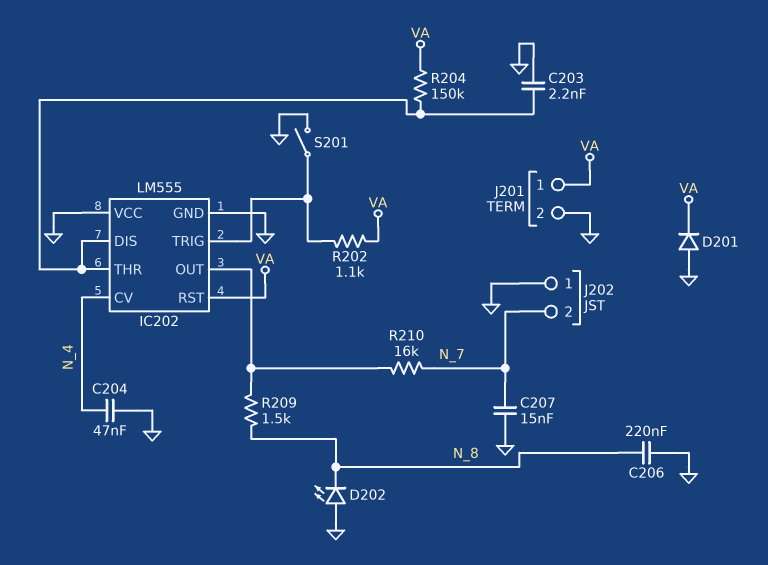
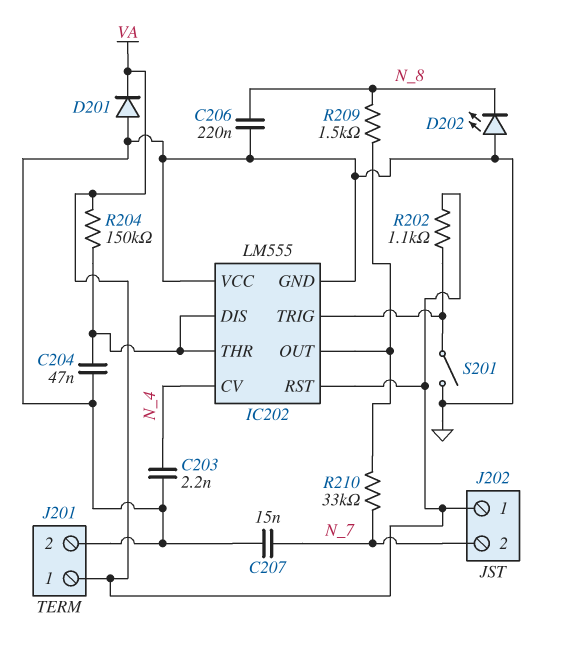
C203: 2.2nF (GND, IC202/DIS) -> 2.2nF (GND, N_4)
C204: 47nF (GND, N_4) -> 47nF (GND, IC202/DIS)
J202 pin 1: GND -> VA
R210: 16k (IC202/OUT, N_7) -> 33k (IC202/OUT, N_7)

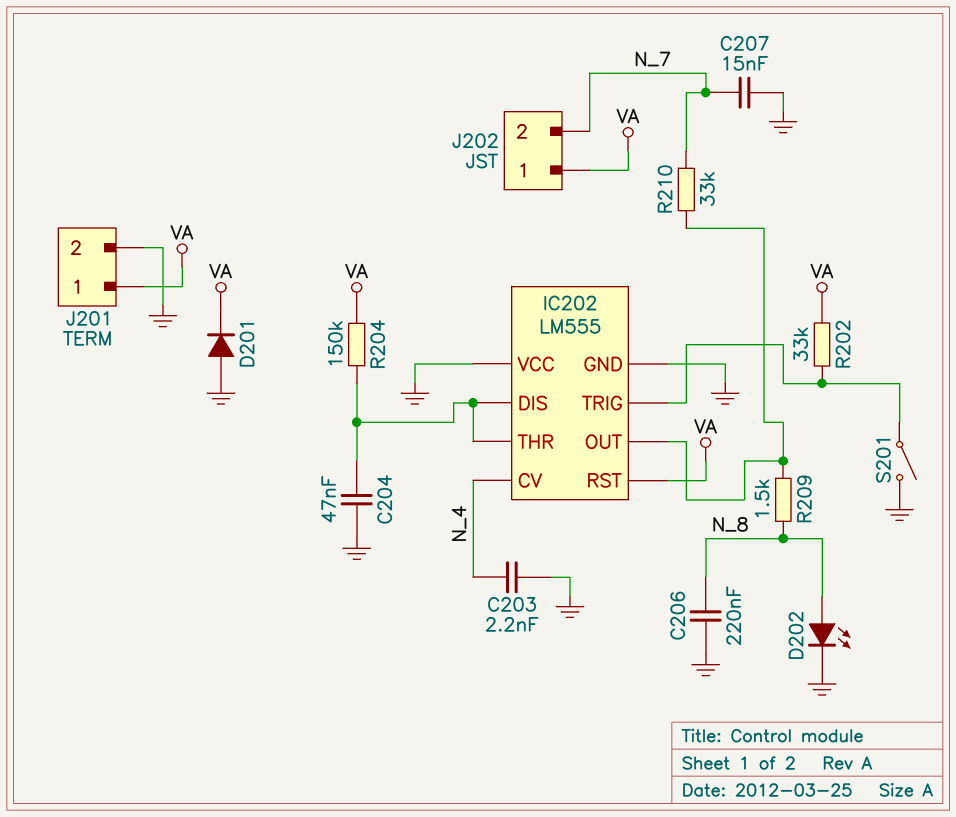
D202: LED (A GND, K N_8) -> LED (A N_8, K GND)
R202: 1.1k (IC202/TRIG, VA) -> 33k (IC202/TRIG, VA)

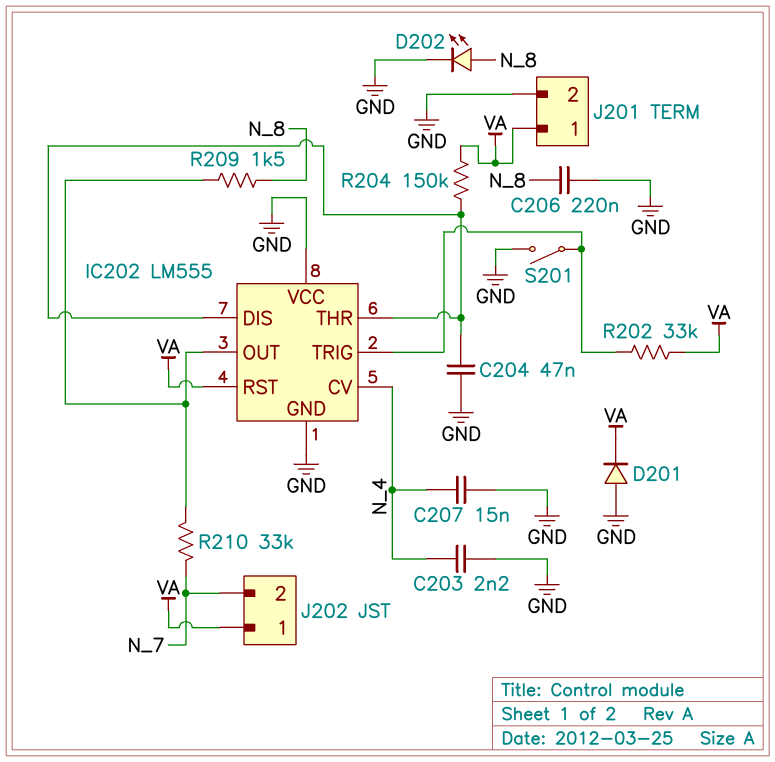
C207: 15nF (GND, N_7) -> 15nF (GND, N_4)

